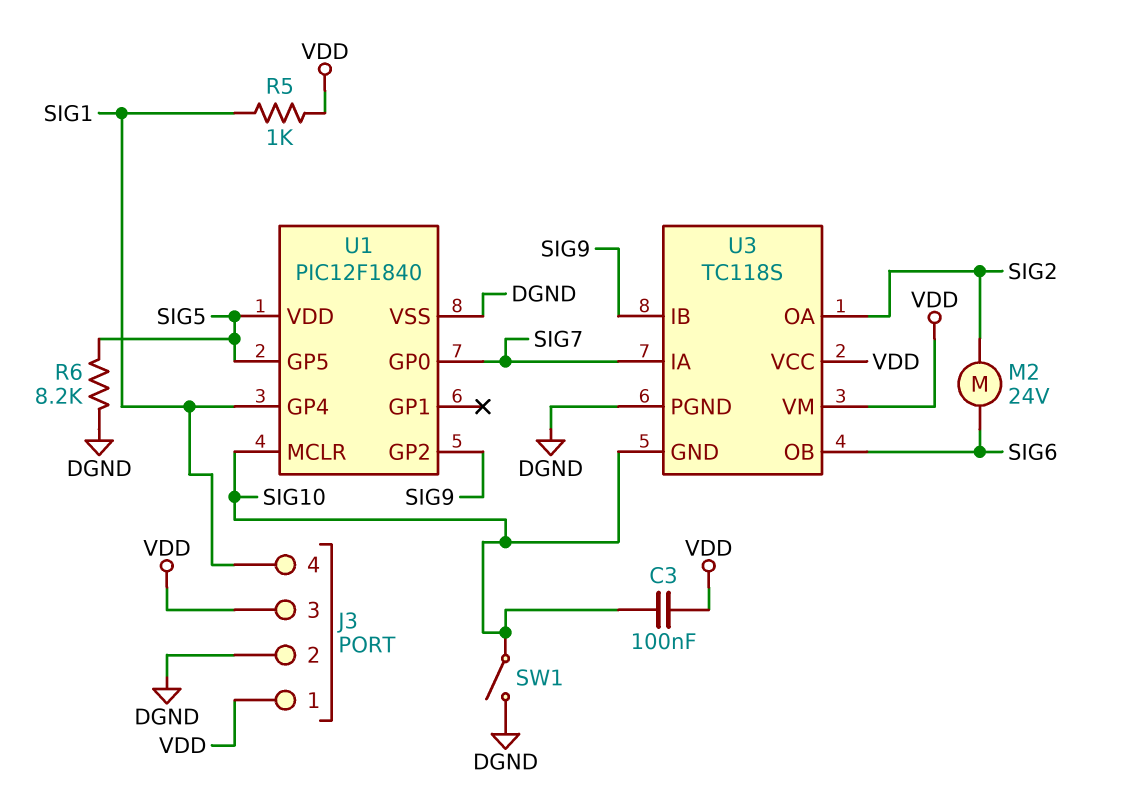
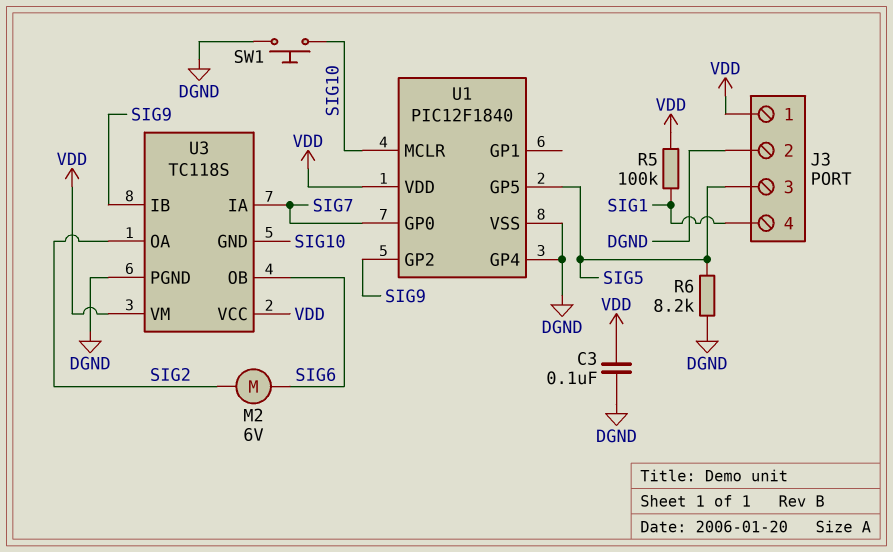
C3: 100nF (SIG10, VDD) -> 100nF (DGND, VDD)
J3 pin 3: VDD -> SIG5
M2: motor 24V (SIG2, SIG6) -> motor 6V (SIG2, SIG6)
R5: 1k (SIG1, VDD) -> 100k (SIG1, VDD)
SW1: switch (DGND, SIG10) -> button (DGND, SIG10)
U1 pin GP4: SIG1 -> DGND
U1 pin VDD: SIG5 -> VDD

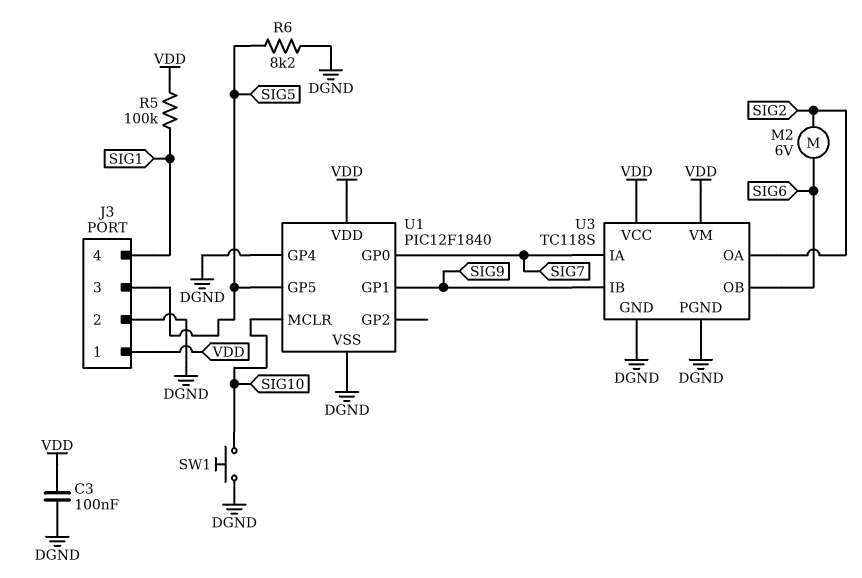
U1 pin GP1: none -> SIG9
U1 pin GP2: SIG9 -> none
U3 pin GND: SIG10 -> DGND

